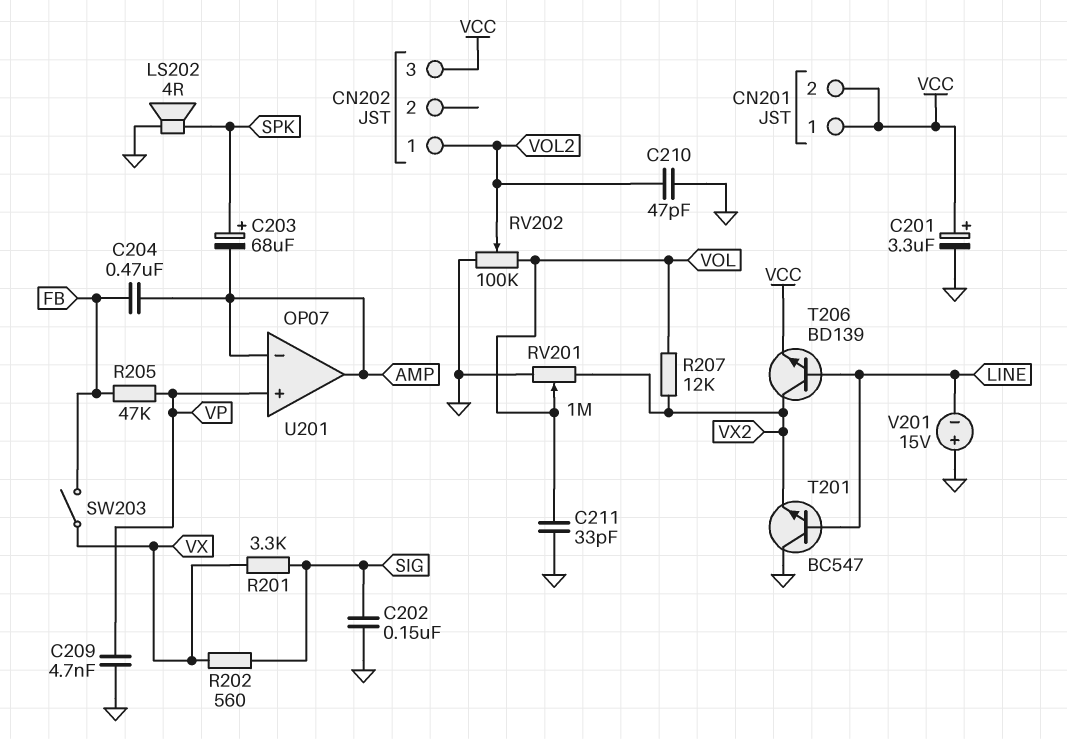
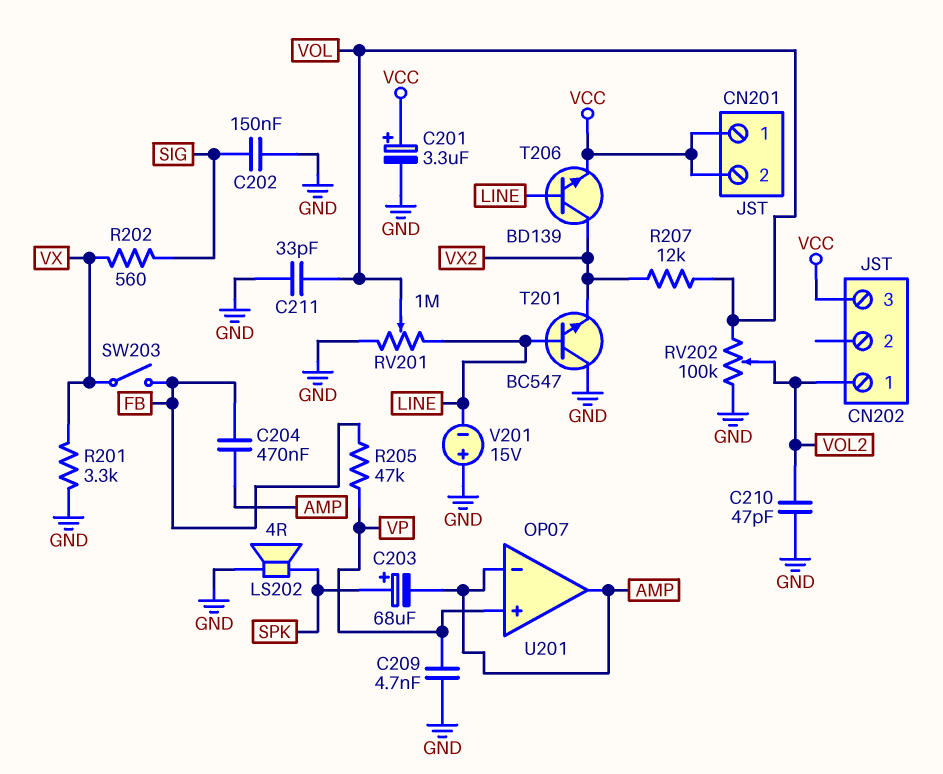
R201: 3.3k (SIG, VX) -> 3.3k (GND, VX)
RV201: 1M (GND, VX2, wiper VOL) -> 1M (GND, LINE, wiper VOL)

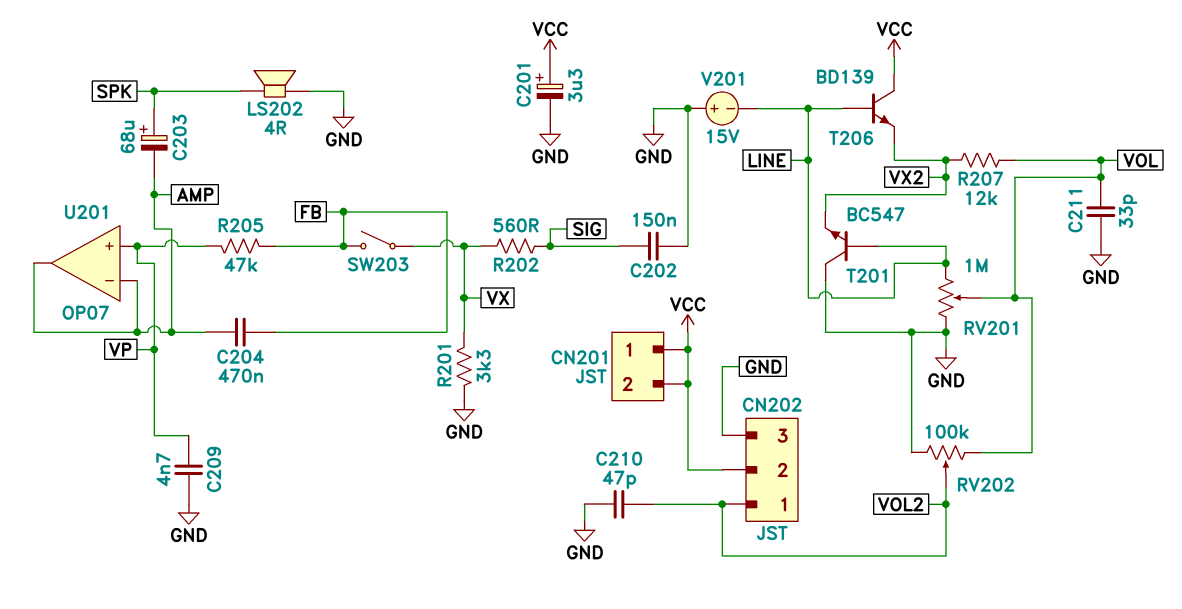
CN202 pin 2: none -> VCC
CN202 pin 3: VCC -> GND
T206: NPN BD139 (B LINE, C VX2, E VCC) -> NPN BD139 (B LINE, C VCC, E VX2)

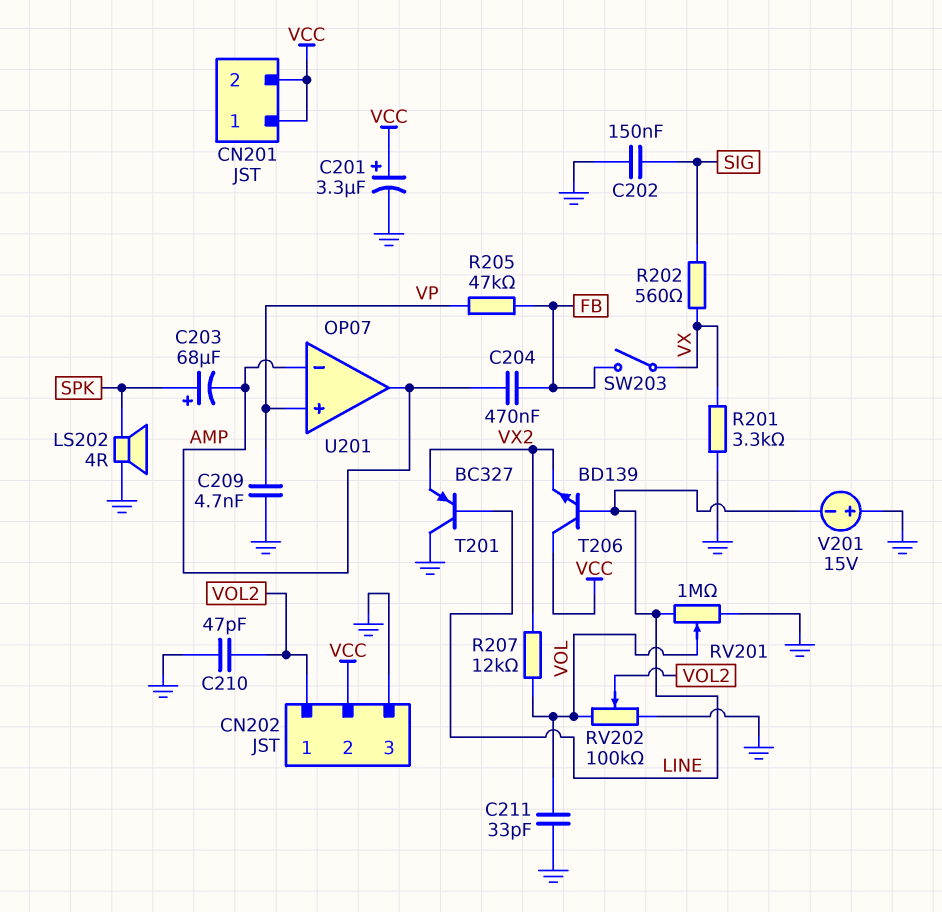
T201: NPN BC547 (B LINE, C GND, E VX2) -> PNP BC327 (B LINE, C GND, E VX2)

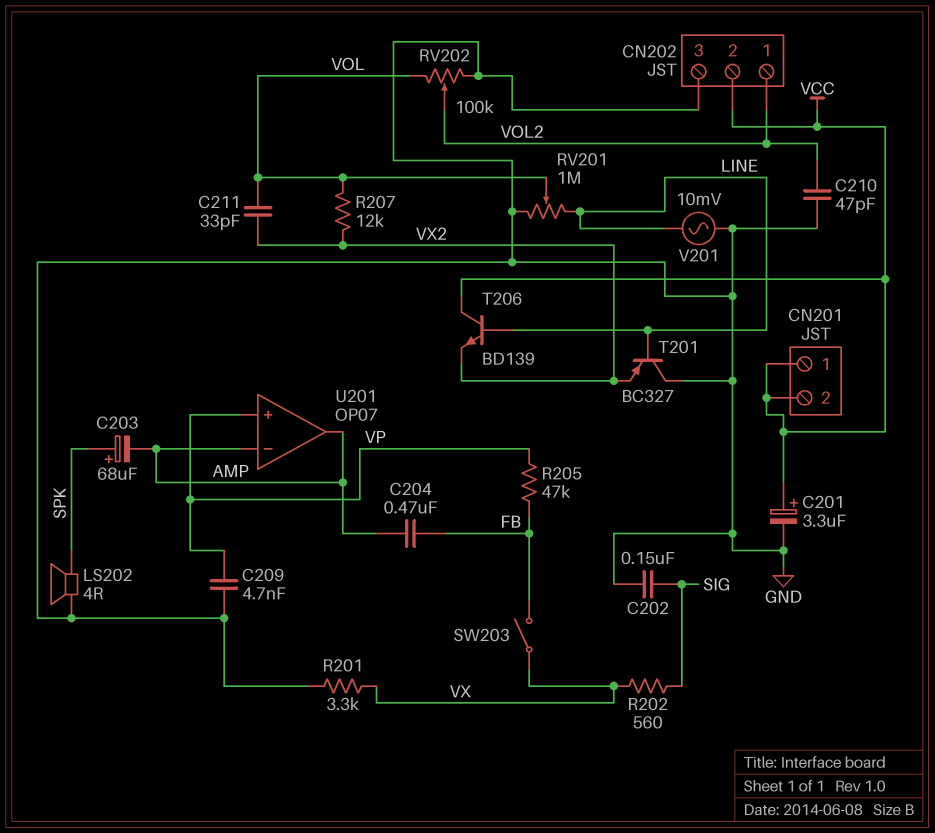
C211: 33pF (GND, VOL) -> 33pF (VOL, VX2)
V201: 15V (plus GND, minus LINE) -> AC 10mV (GND, LINE)

